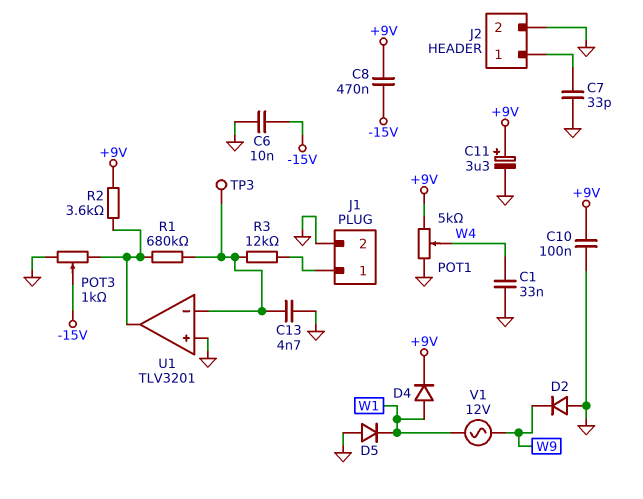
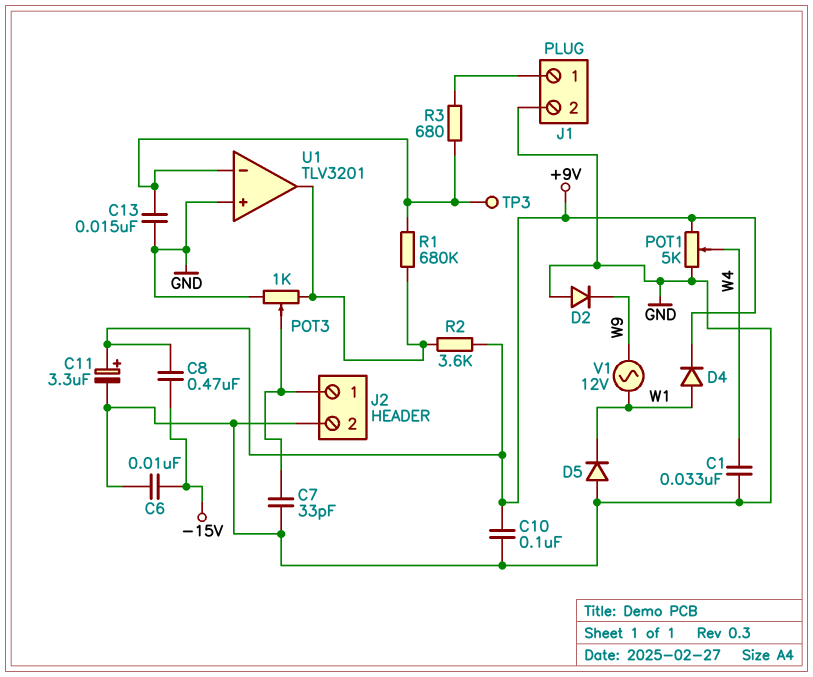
C13: 4.7nF (GND, U1/in-) -> 15nF (GND, U1/in-)
POT3: 1k (GND, U1/out, wiper -15V) -> 1k (GND, U1/out, wiper J2/1)
R3: 12k (J1/1, U1/in-) -> 680 (J1/1, U1/in-)

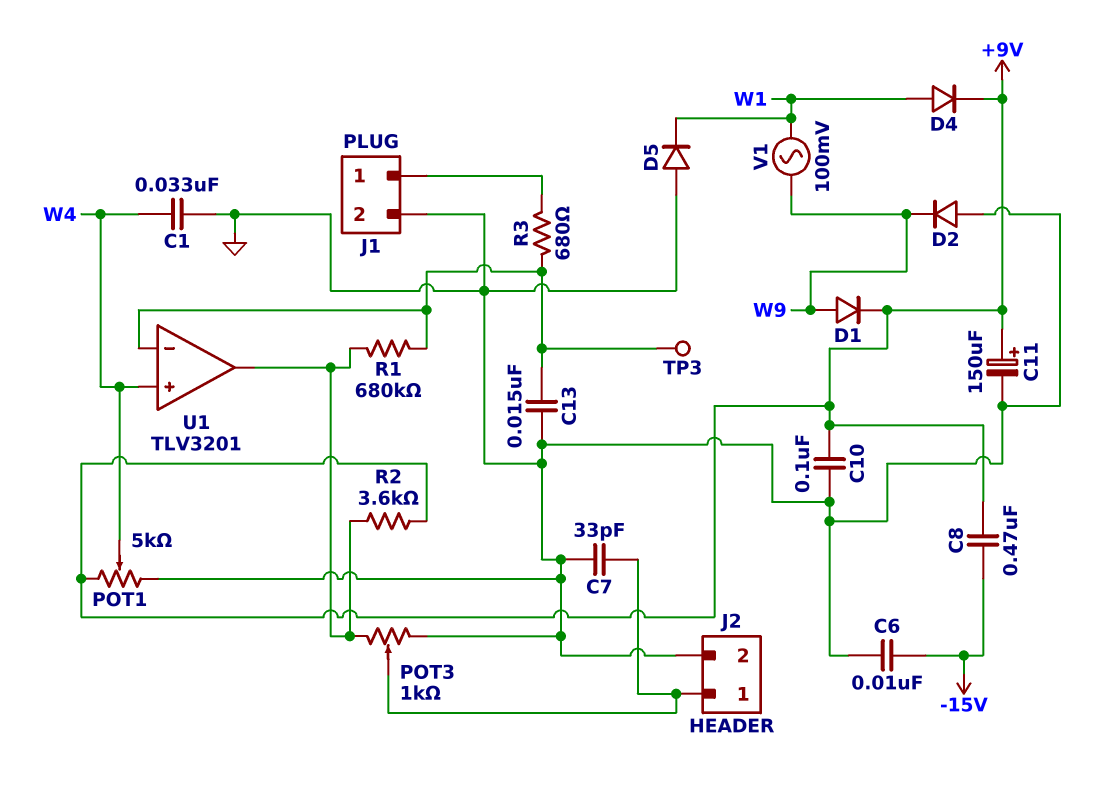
C11: 3.3uF (plus +9V, minus GND) -> 150uF (plus +9V, minus GND)
D1: none -> diode (A W9, K +9V)
U1 pin in+: GND -> W4
V1: AC 12V (W1, W9) -> AC 100mV (W1, W9)

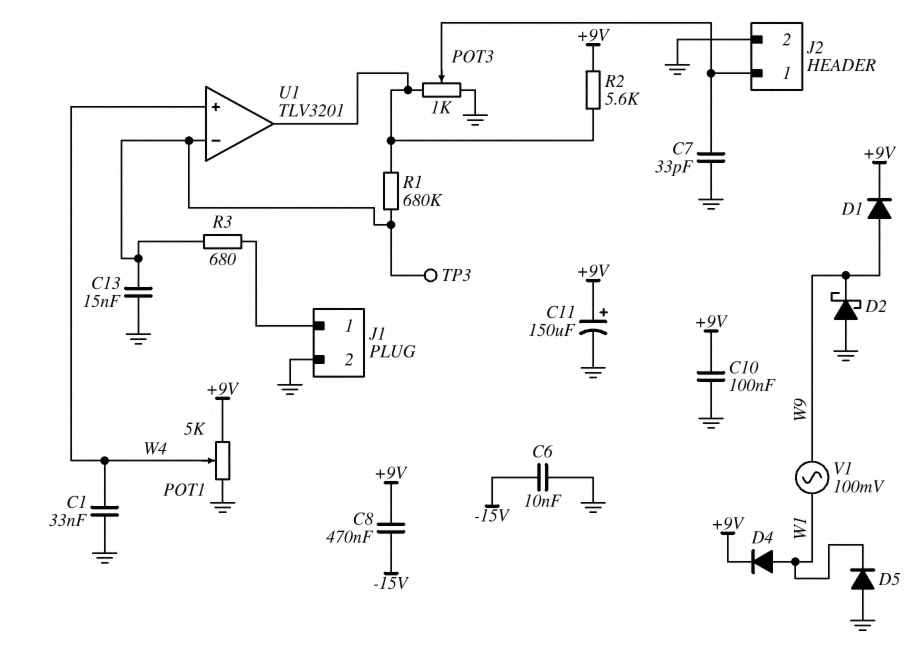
D2: diode (A GND, K W9) -> schottky (A GND, K W9)
R2: 3.6k (+9V, U1/out) -> 5.6k (+9V, U1/out)

